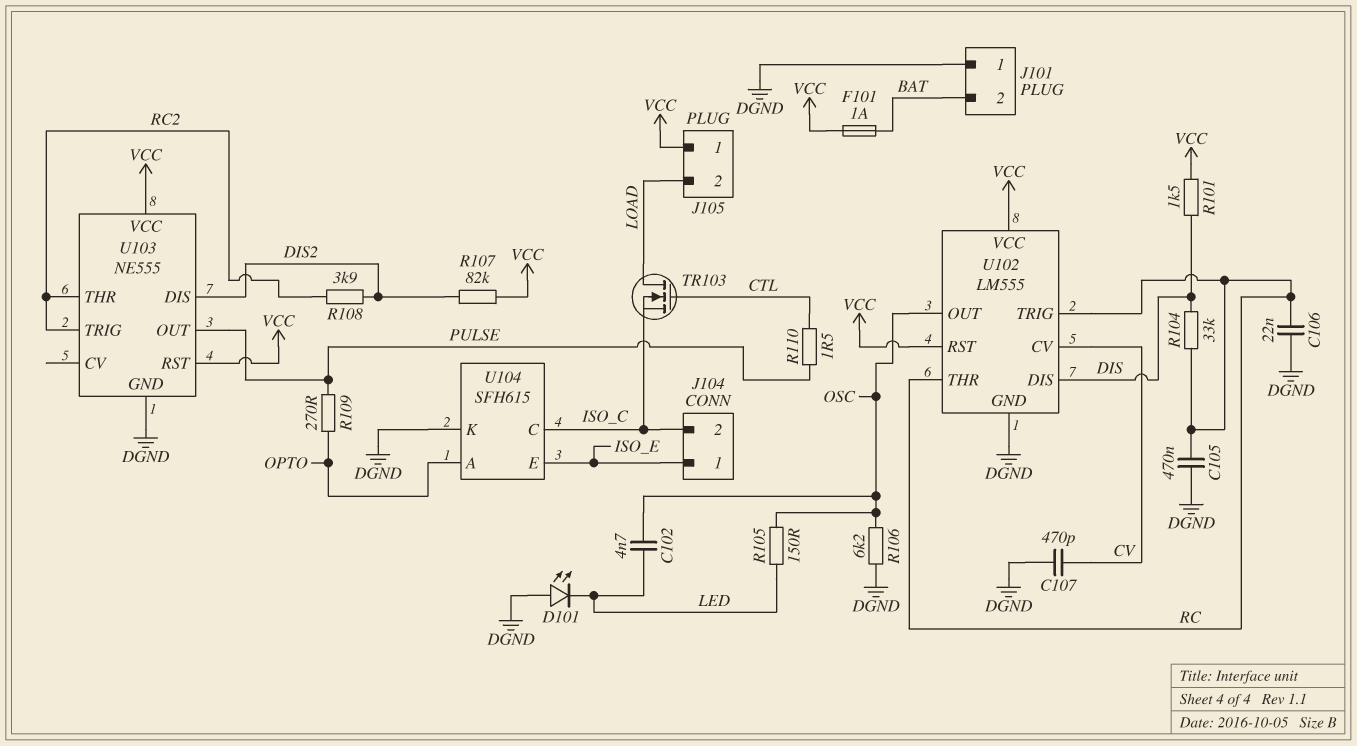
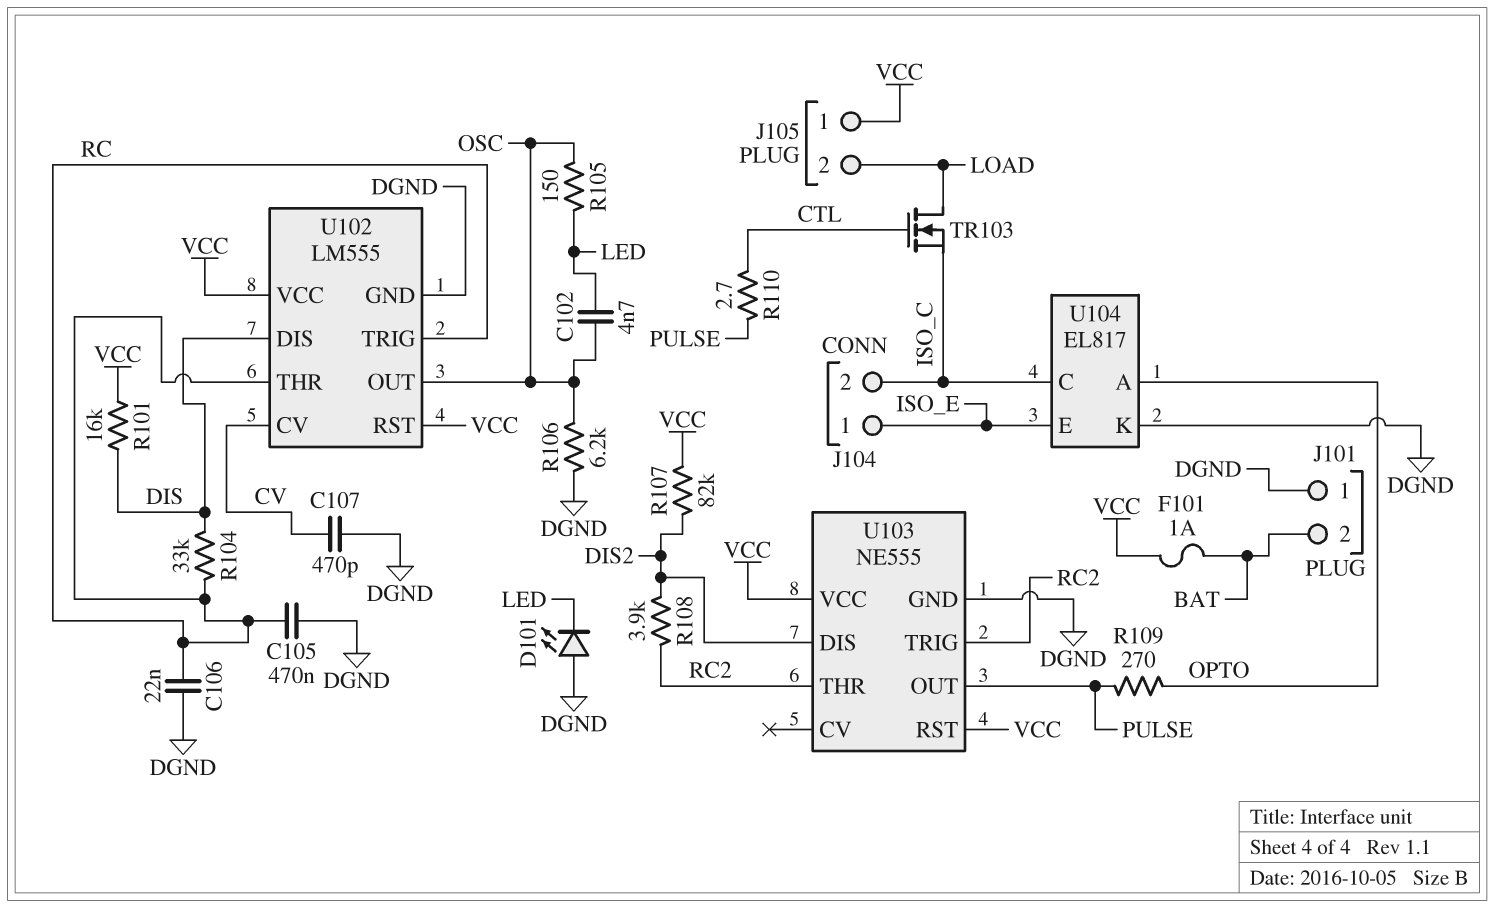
R101: 1.5k (DIS, VCC) -> 16k (DIS, VCC)
R110: 1.5 (CTL, PULSE) -> 2.7 (CTL, PULSE)
U104: SFH615 -> EL817

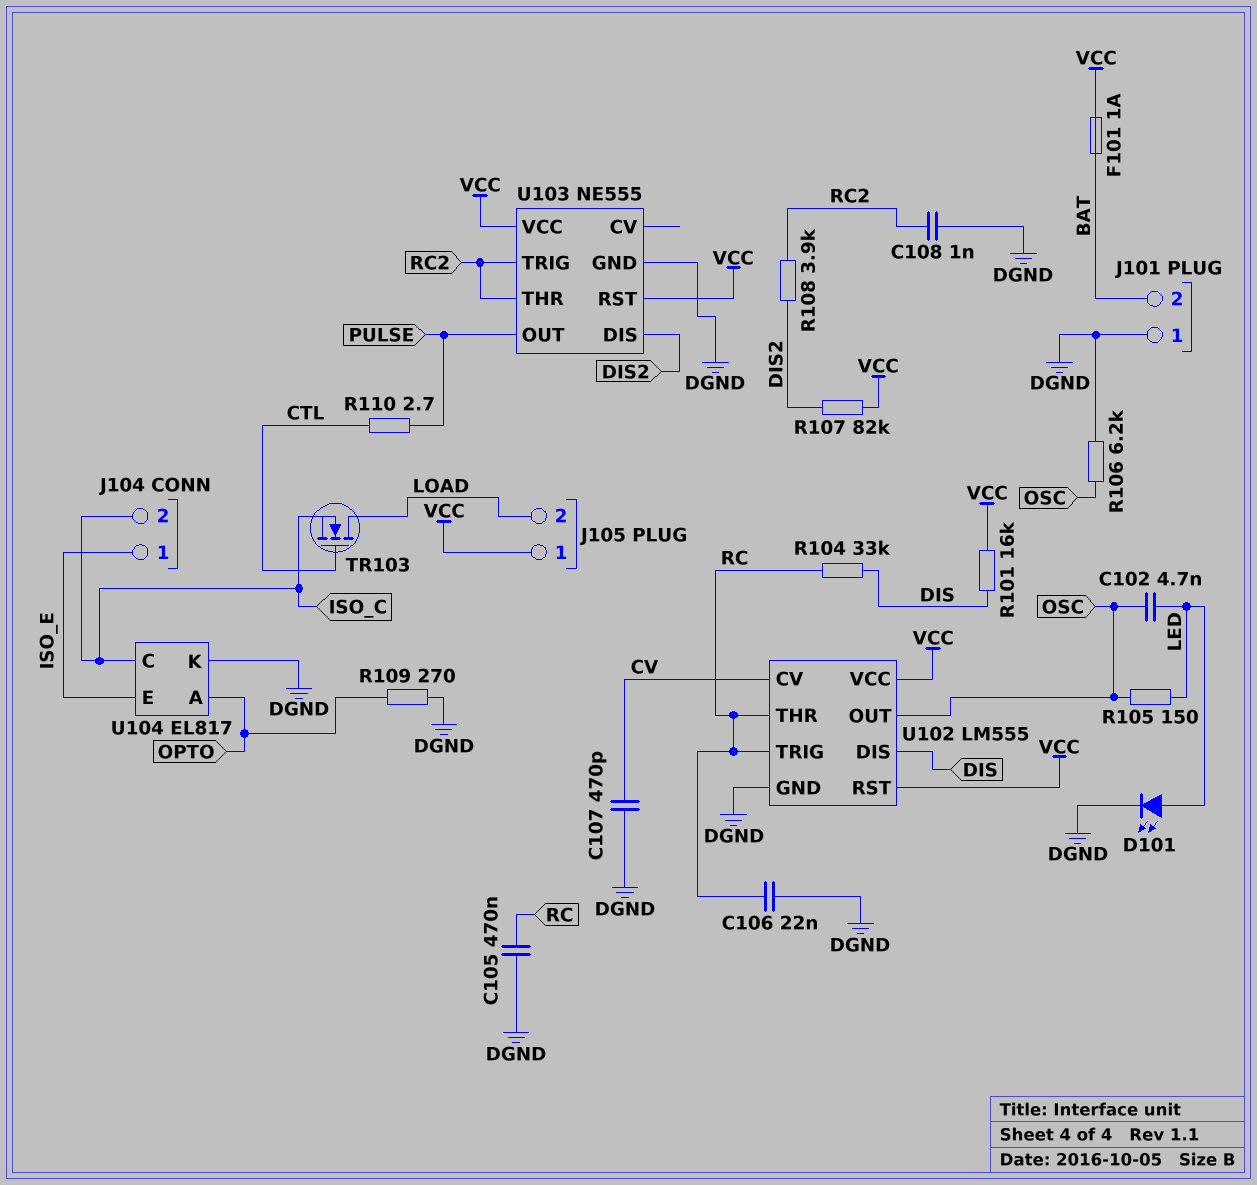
C108: none -> 1nF (DGND, RC2)
D101: LED (A DGND, K LED) -> LED (A LED, K DGND)
R109: 270 (OPTO, PULSE) -> 270 (DGND, OPTO)

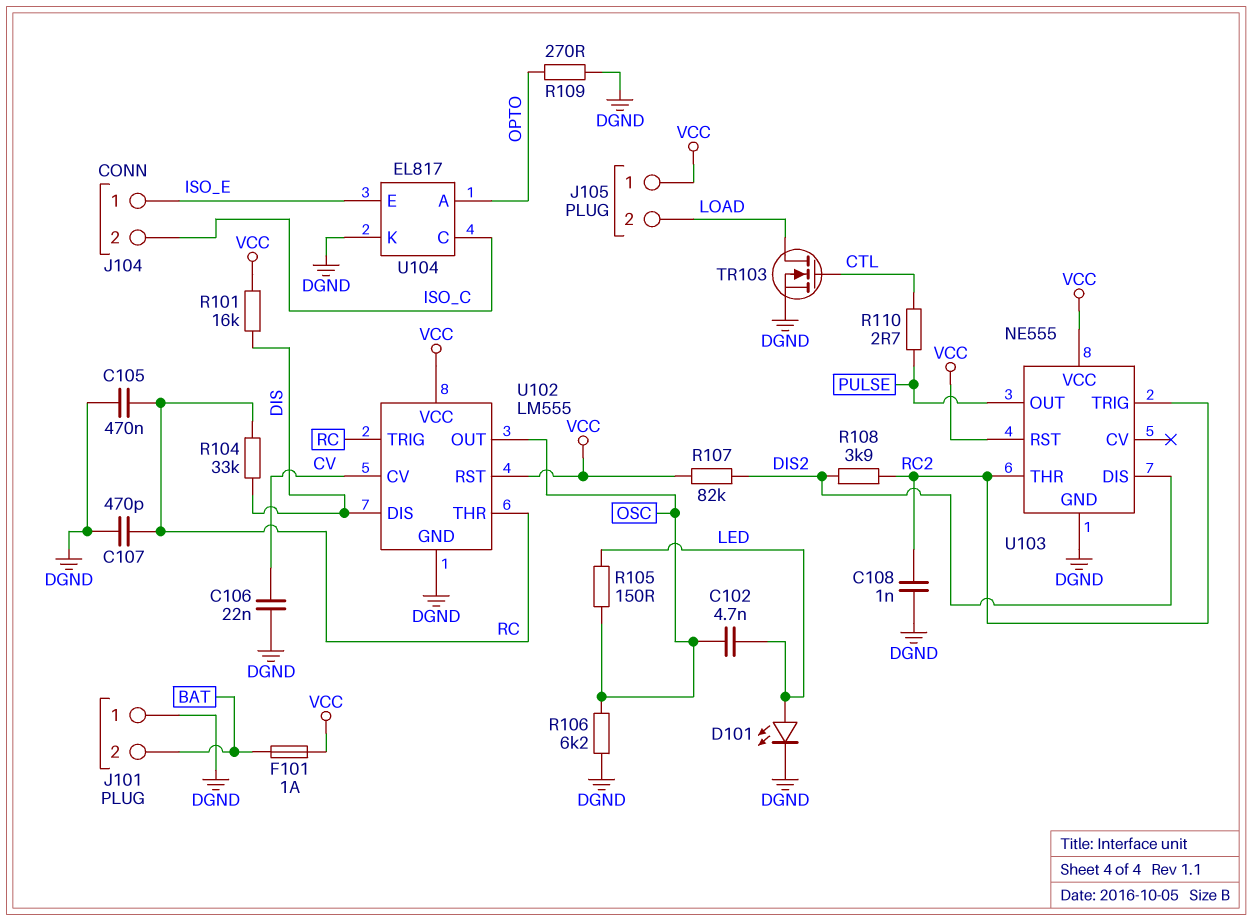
C106: 22nF (DGND, RC) -> 22nF (CV, DGND)
C107: 470pF (CV, DGND) -> 470pF (DGND, RC)
TR103: NMOS (G CTL, D LOAD, S ISO_C) -> NMOS (G CTL, D LOAD, S DGND)

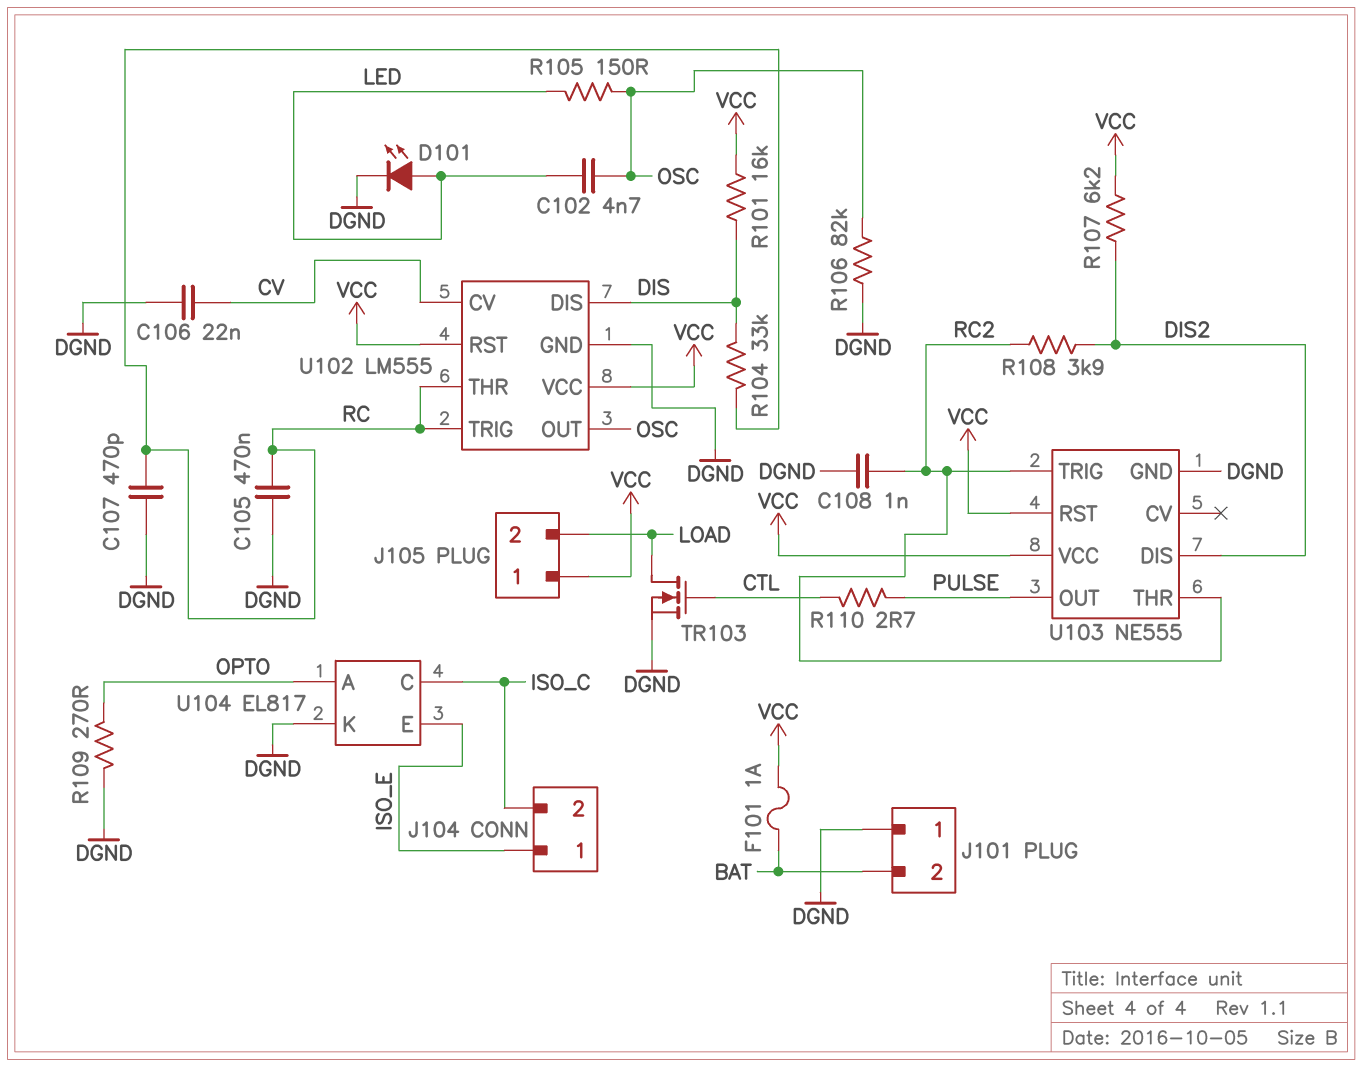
R106: 6.2k (DGND, OSC) -> 82k (DGND, OSC)
R107: 82k (DIS2, VCC) -> 6.2k (DIS2, VCC)

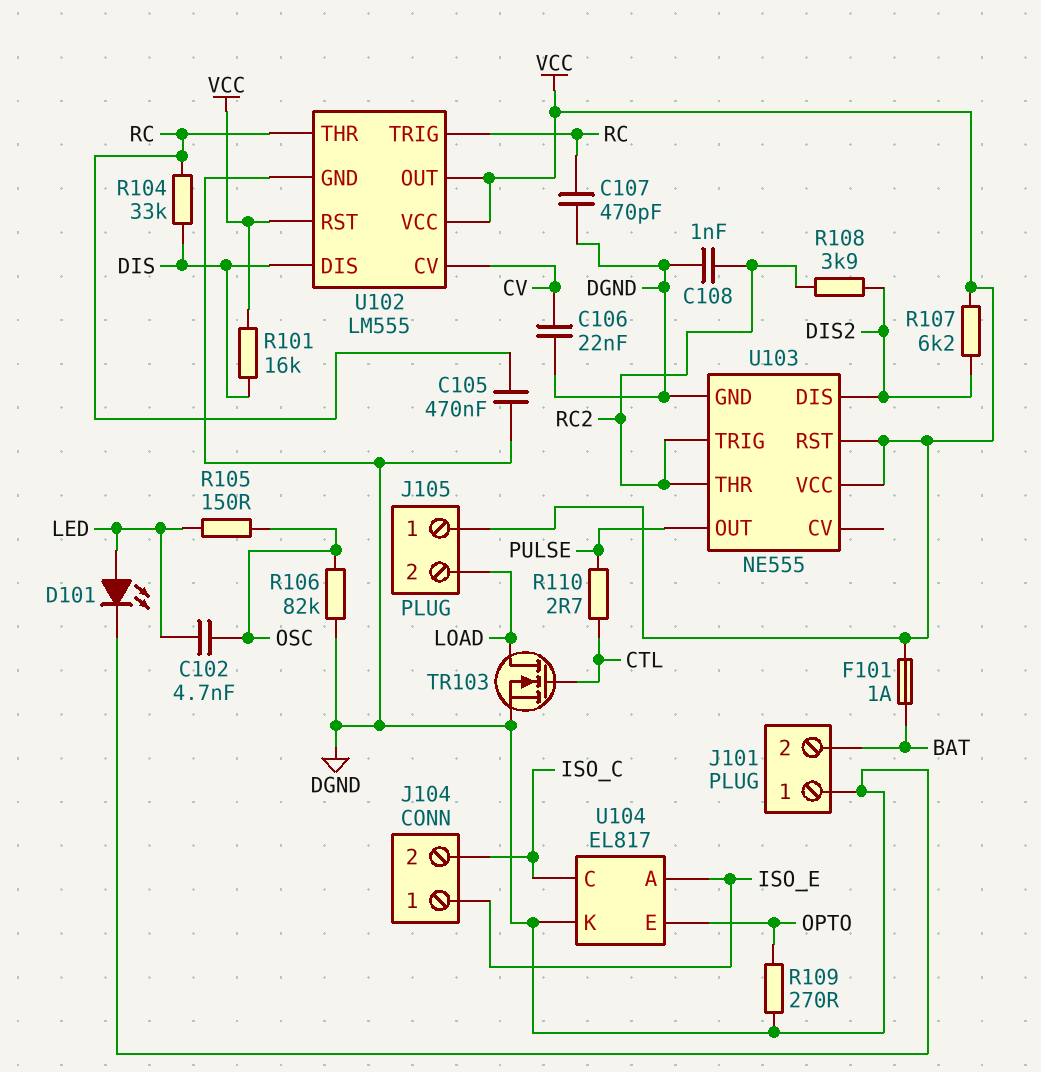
U102 pin OUT: OSC -> VCC
U104 pin A: OPTO -> ISO_E
U104 pin E: ISO_E -> OPTO

